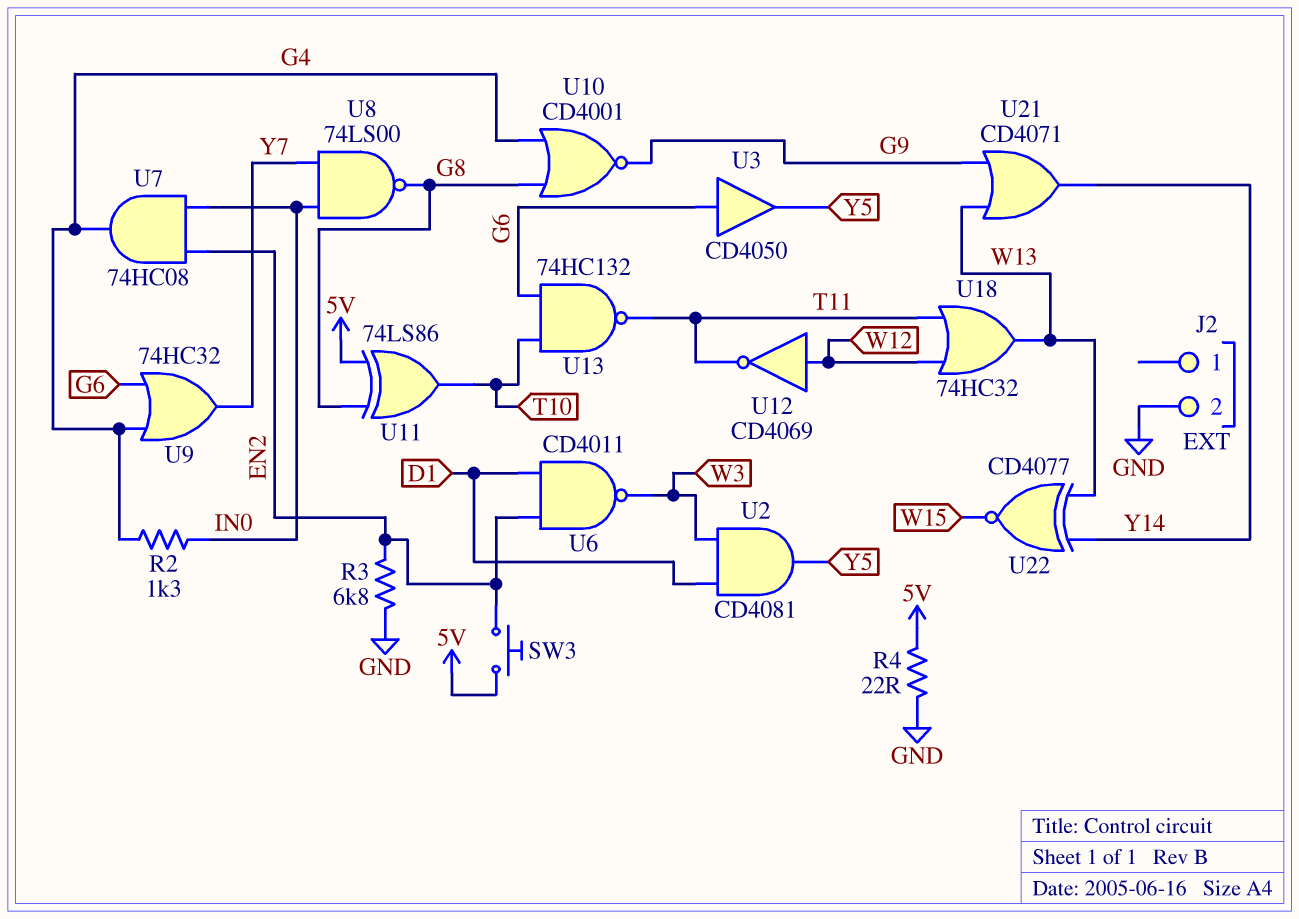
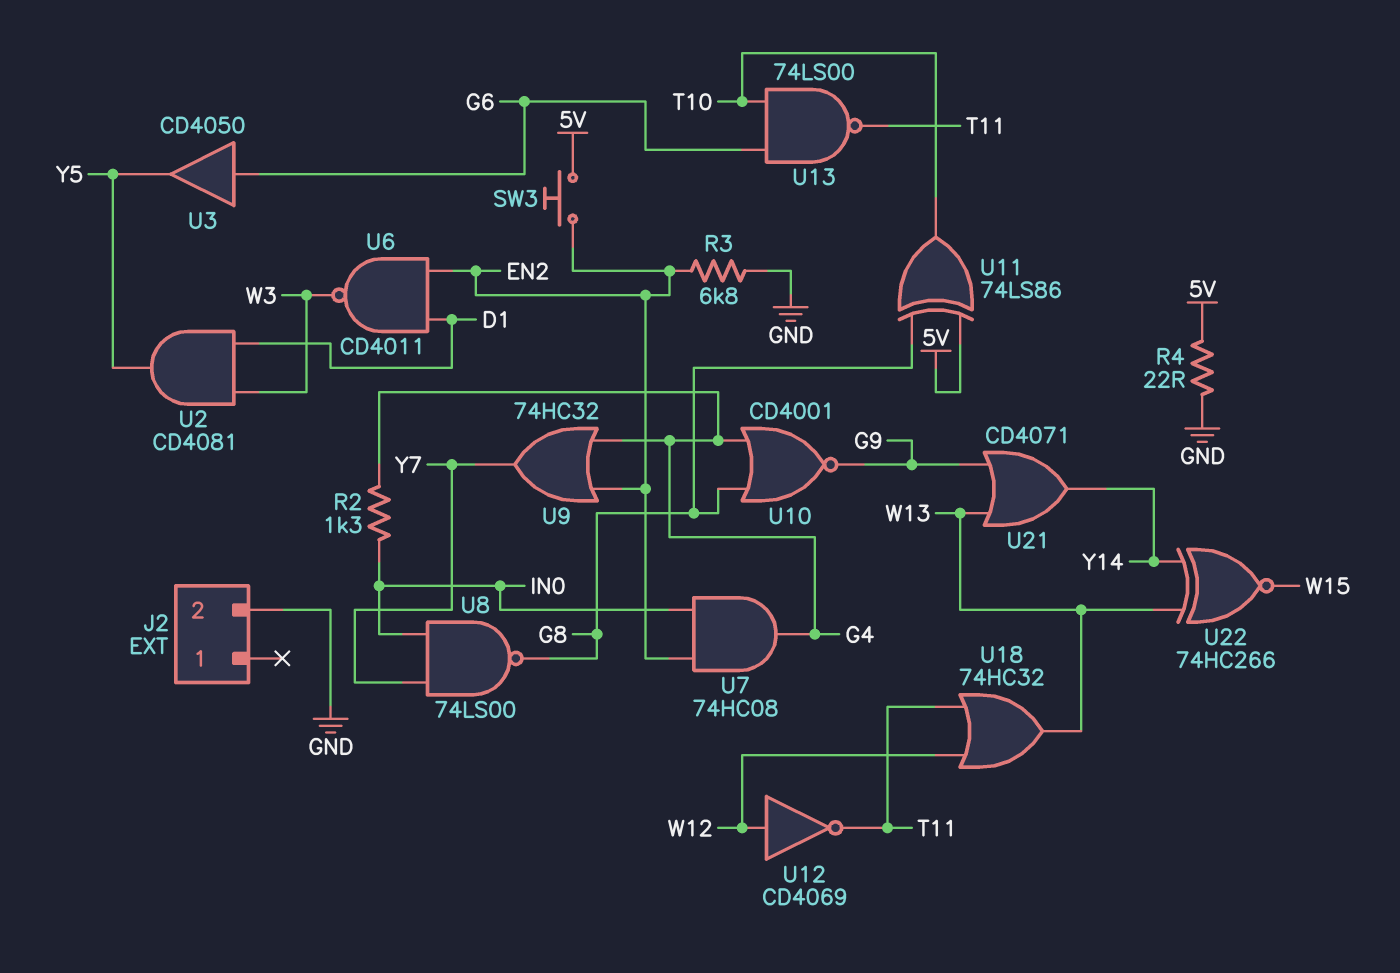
U9: OR 74HC32 (in G4, in G6, out Y7) -> OR 74HC32 (in EN2, in G4, out Y7)
U13: NAND 74HC132 (in G6, in T10, out T11) -> NAND 74LS00 (in G6, in T10, out T11)
U22: XNOR CD4077 (in W13, in Y14, out W15) -> XNOR 74HC266 (in W13, in Y14, out W15)

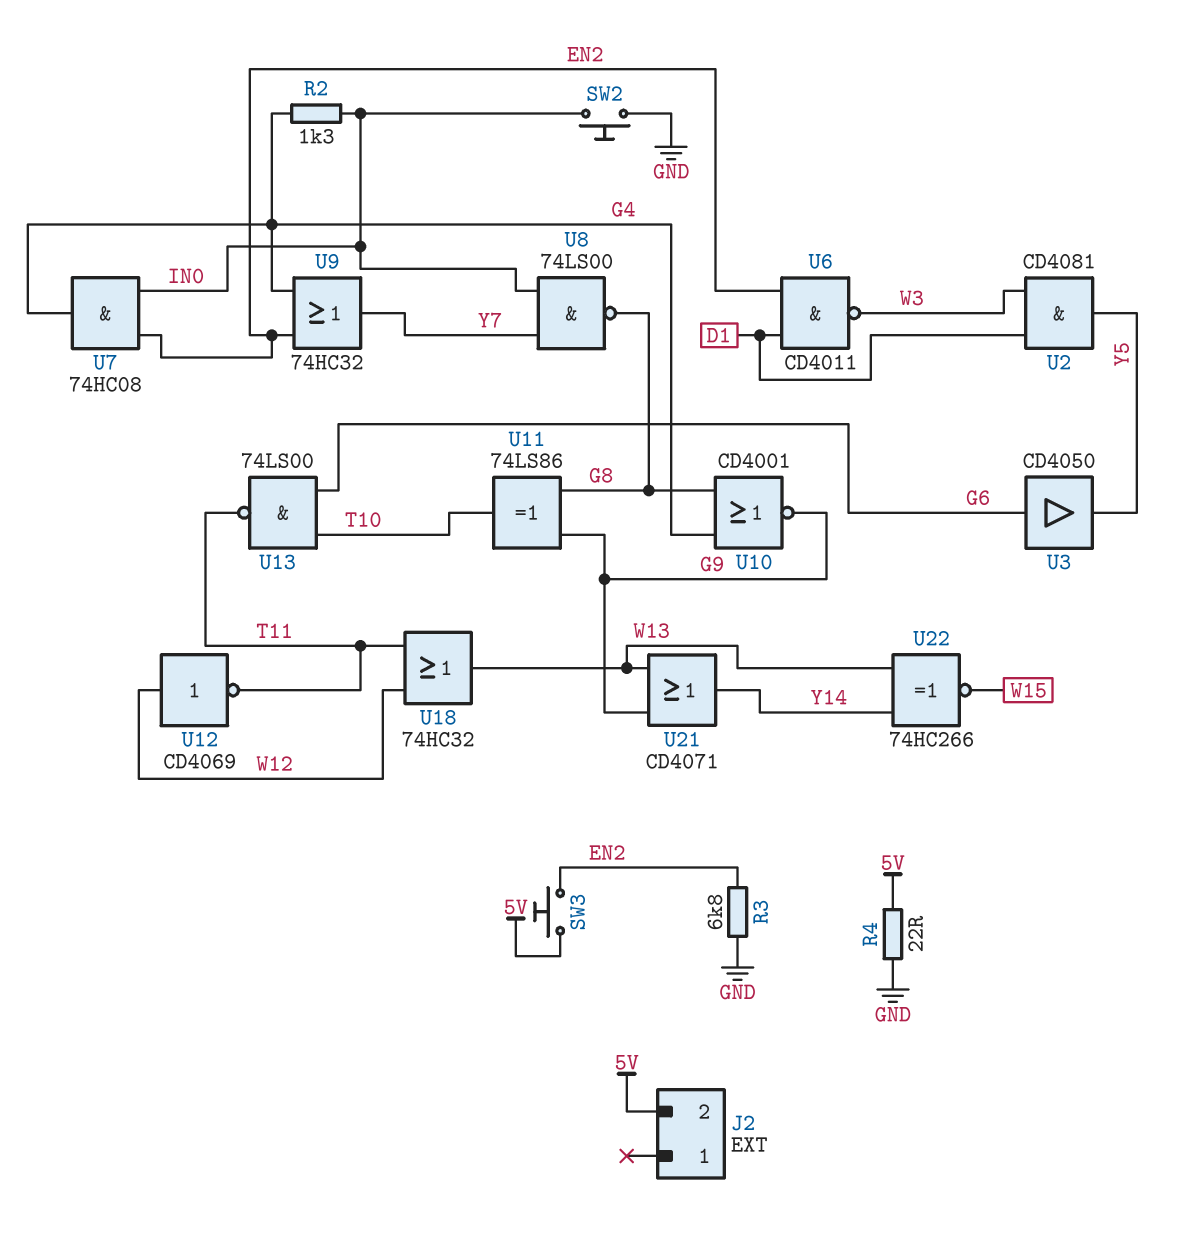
J2 pin 2: GND -> 5V
SW2: none -> button (GND, IN0)
U11: XOR 74LS86 (in 5V, in G8, out T10) -> XOR 74LS86 (in G8, in G9, out T10)

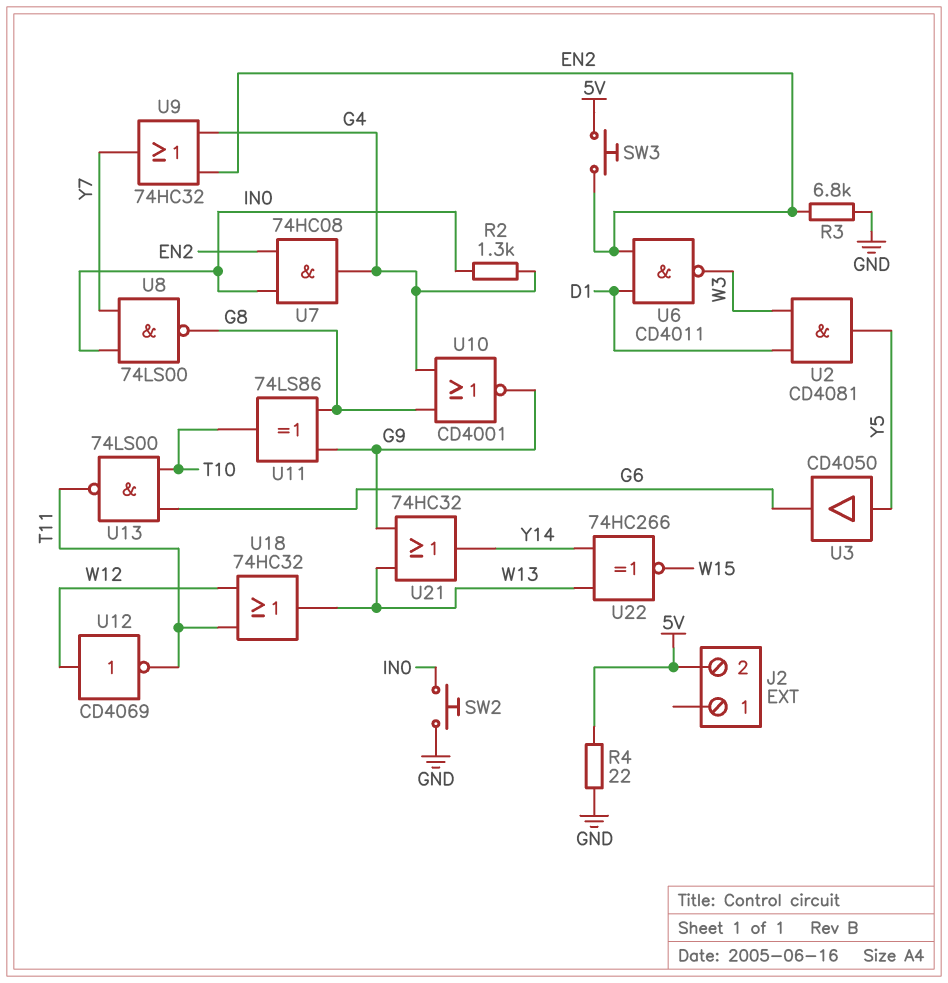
U3: buffer CD4050 (in G6, out Y5) -> buffer CD4050 (in Y5, out G6)
U21: OR CD4071 (in G9, in W13, out Y14) -> OR 74HC32 (in G9, in W13, out Y14)

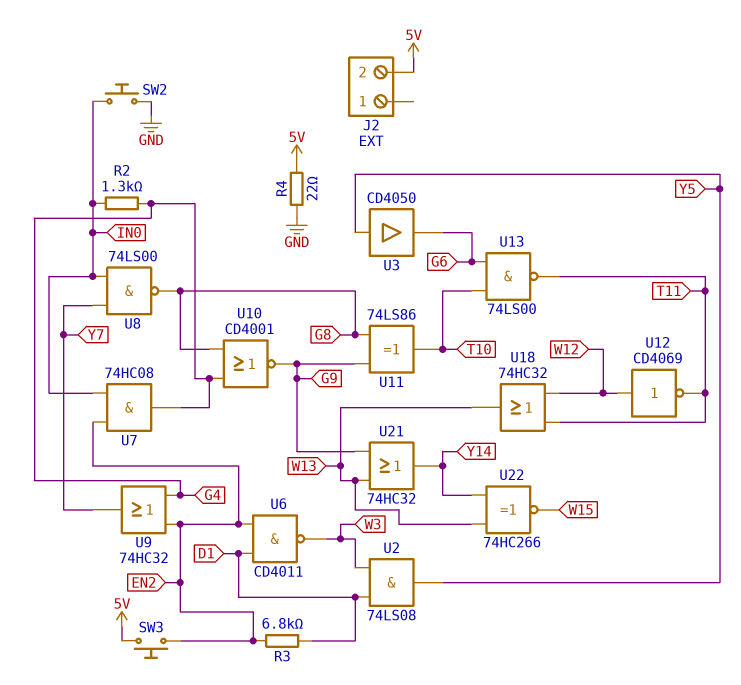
R3: 6.8k (EN2, GND) -> 6.8k (D1, EN2)
U2: AND CD4081 (in D1, in W3, out Y5) -> AND 74LS08 (in D1, in W3, out Y5)

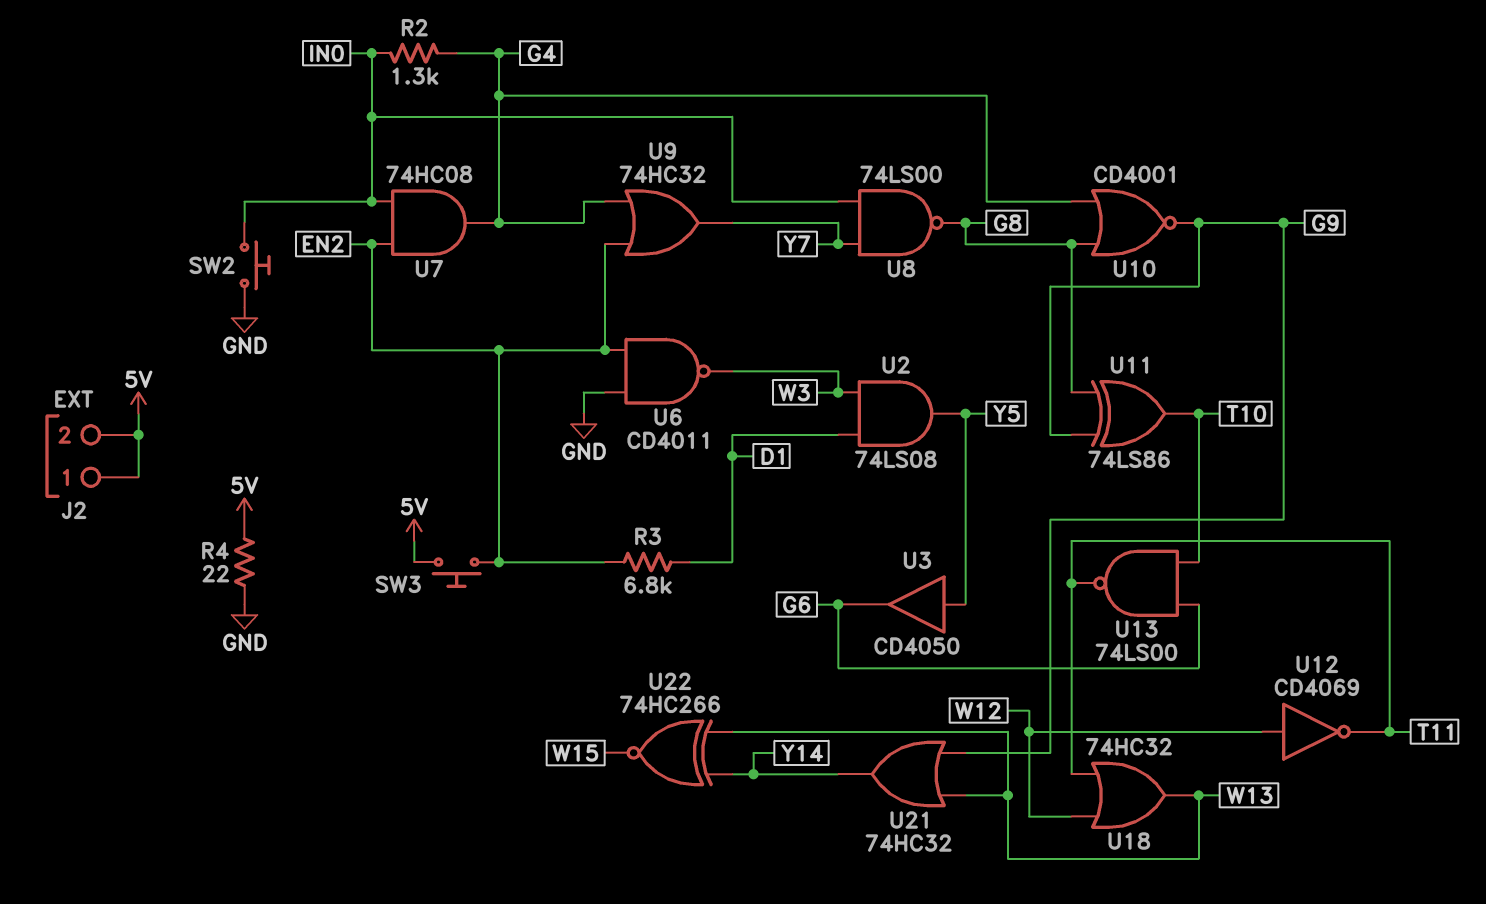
J2 pin 1: none -> 5V
U6: NAND CD4011 (in D1, in EN2, out W3) -> NAND CD4011 (in EN2, in GND, out W3)

